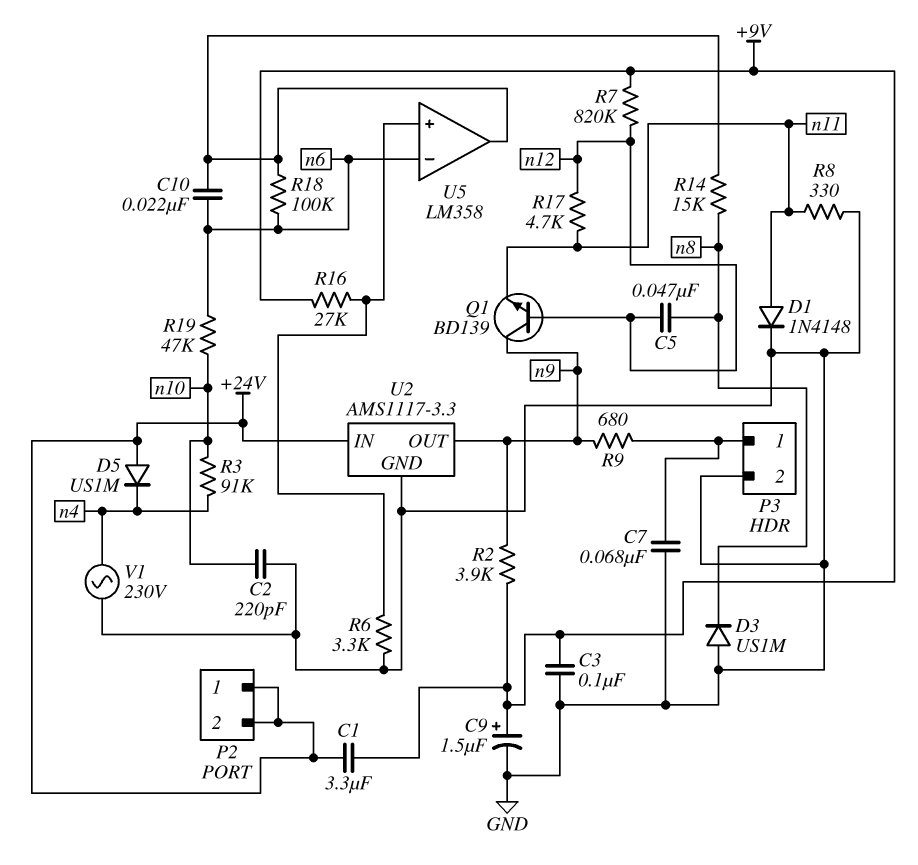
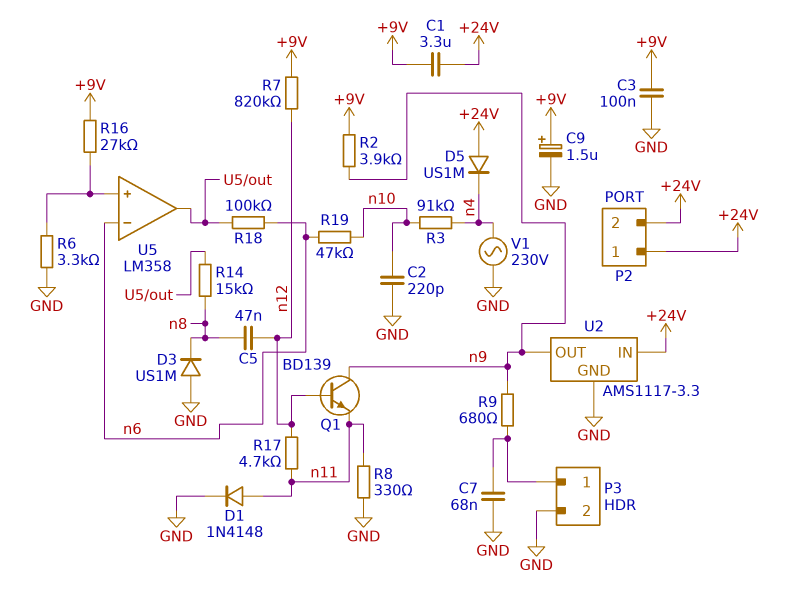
C10: 22nF (U5/out, n6) -> none

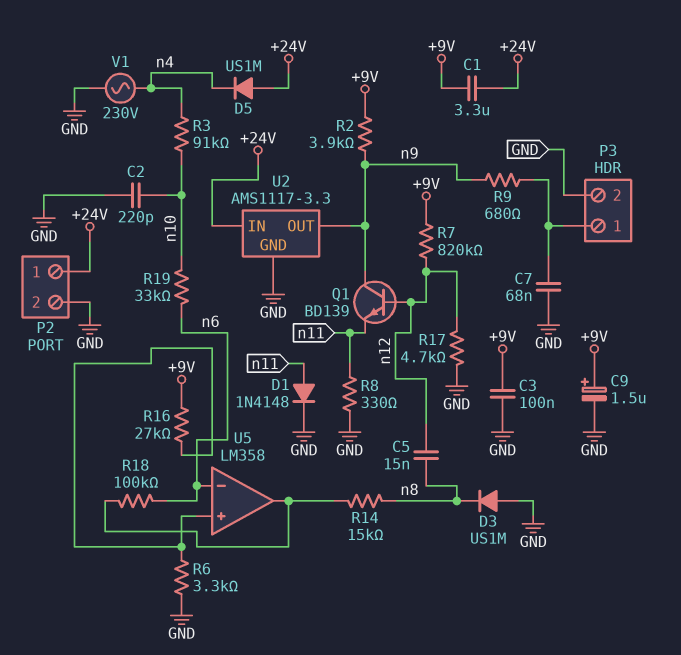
C5: 47nF (n8, n12) -> 15nF (n8, n12)
P2 pin 2: +24V -> GND
R17: 4.7k (n11, n12) -> 4.7k (GND, n12)
R19: 47k (n6, n10) -> 33k (n6, n10)

